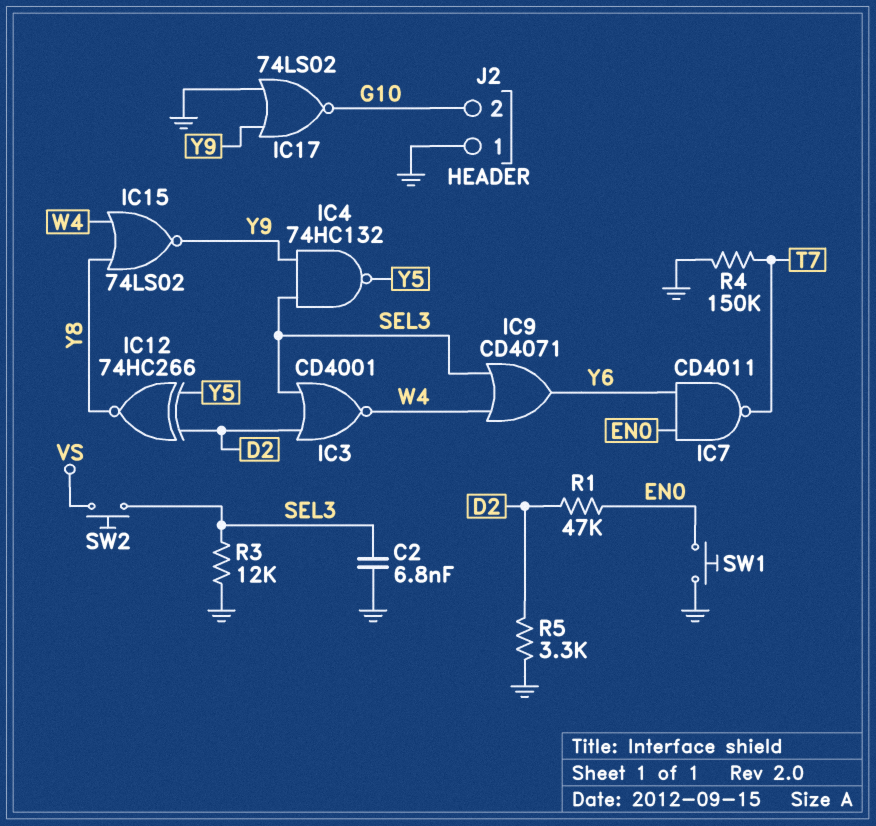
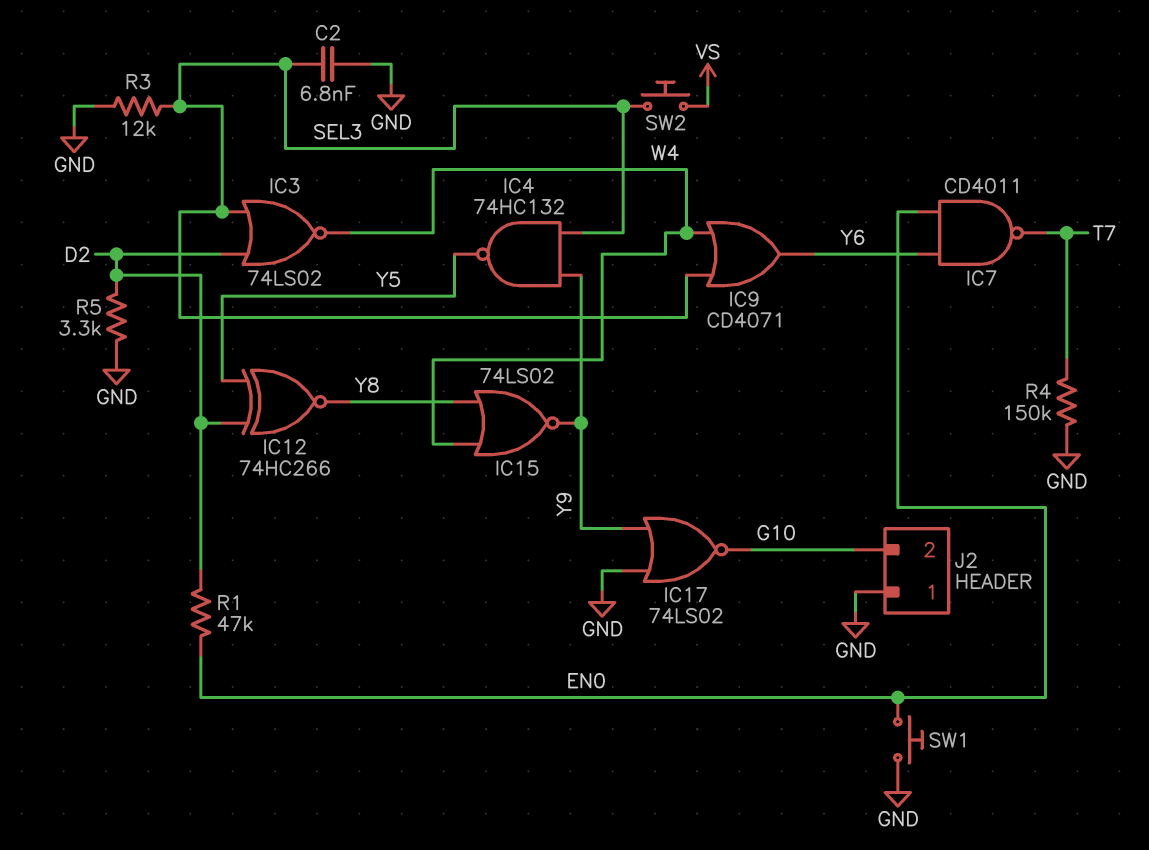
IC3: NOR CD4001 (in D2, in SEL3, out W4) -> NOR 74LS02 (in D2, in SEL3, out W4)

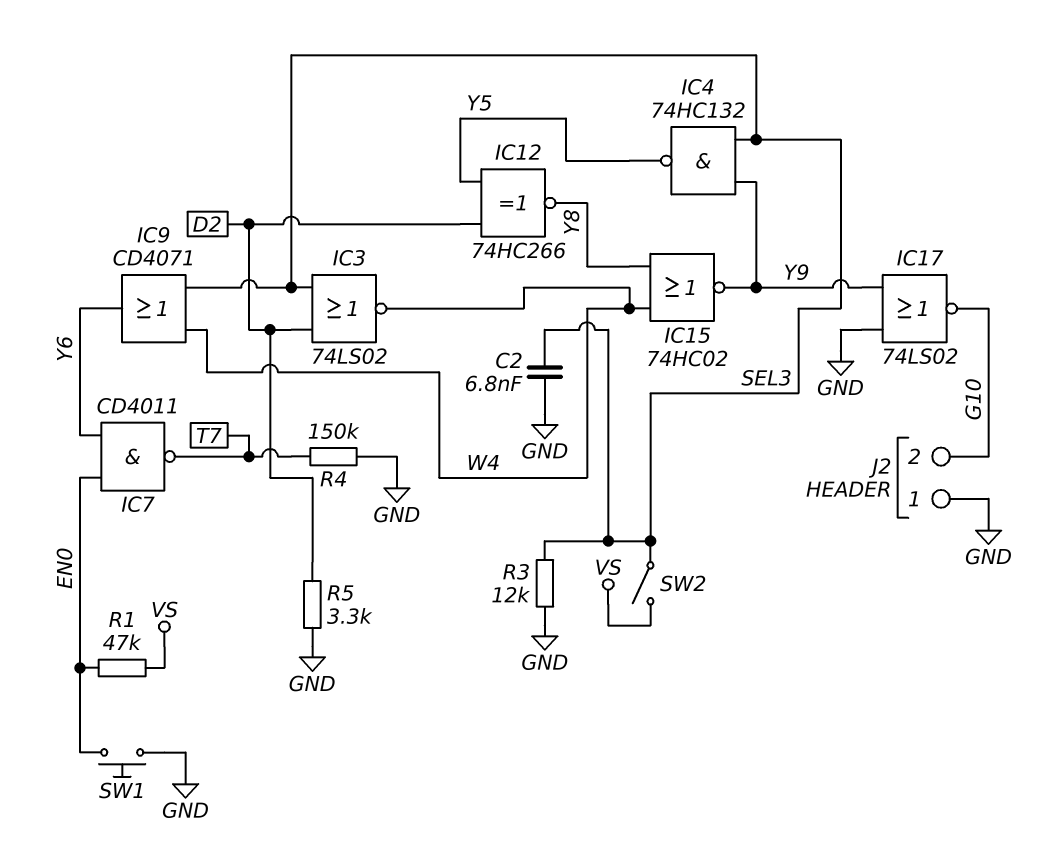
IC15: NOR 74LS02 (in W4, in Y8, out Y9) -> NOR 74HC02 (in W4, in Y8, out Y9)
R1: 47k (D2, EN0) -> 47k (EN0, VS)
SW2: button (SEL3, VS) -> switch (SEL3, VS)

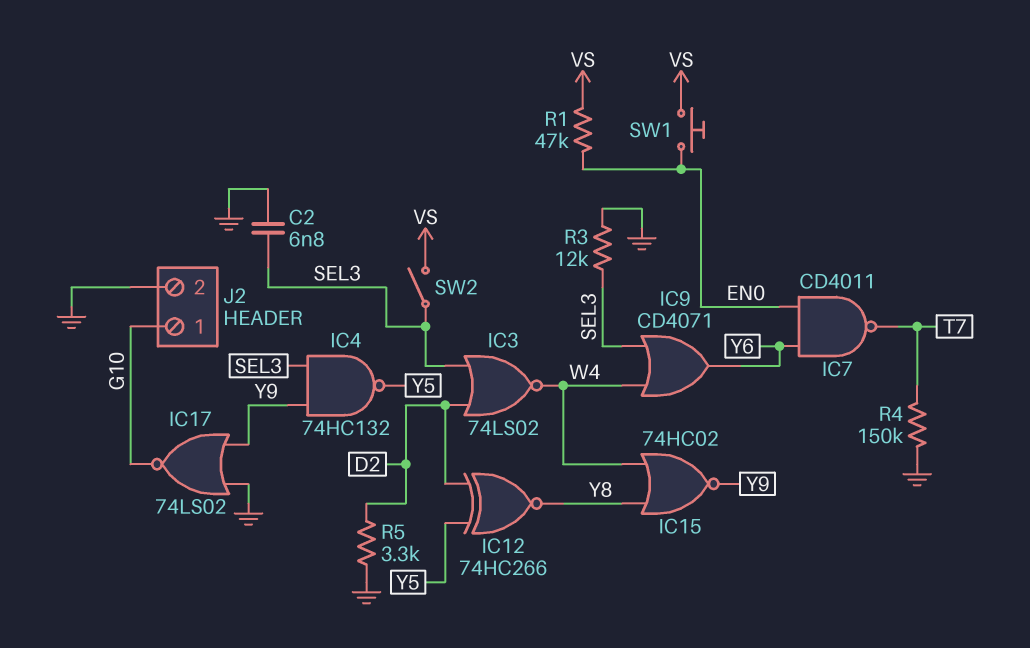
J2 pin 1: GND -> G10
J2 pin 2: G10 -> GND
SW1: button (EN0, GND) -> button (EN0, VS)

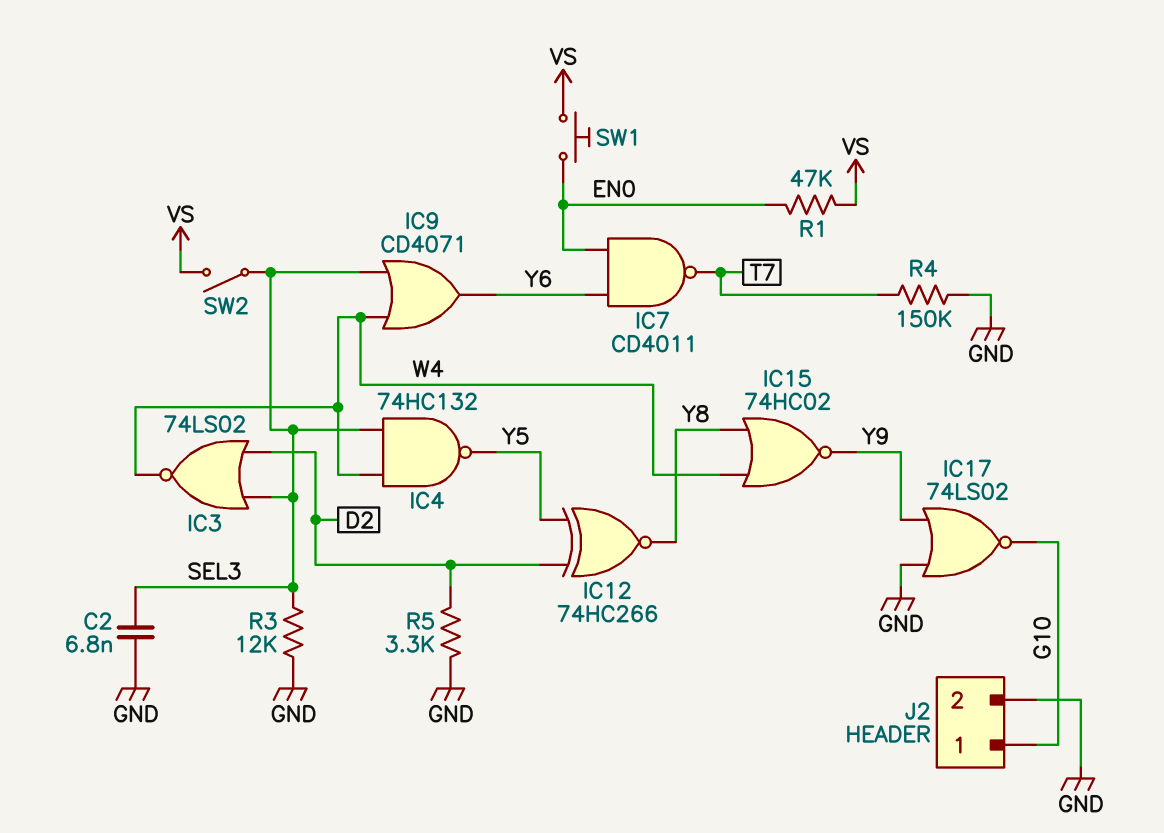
IC4: NAND 74HC132 (in SEL3, in Y9, out Y5) -> NAND 74HC132 (in SEL3, in W4, out Y5)

